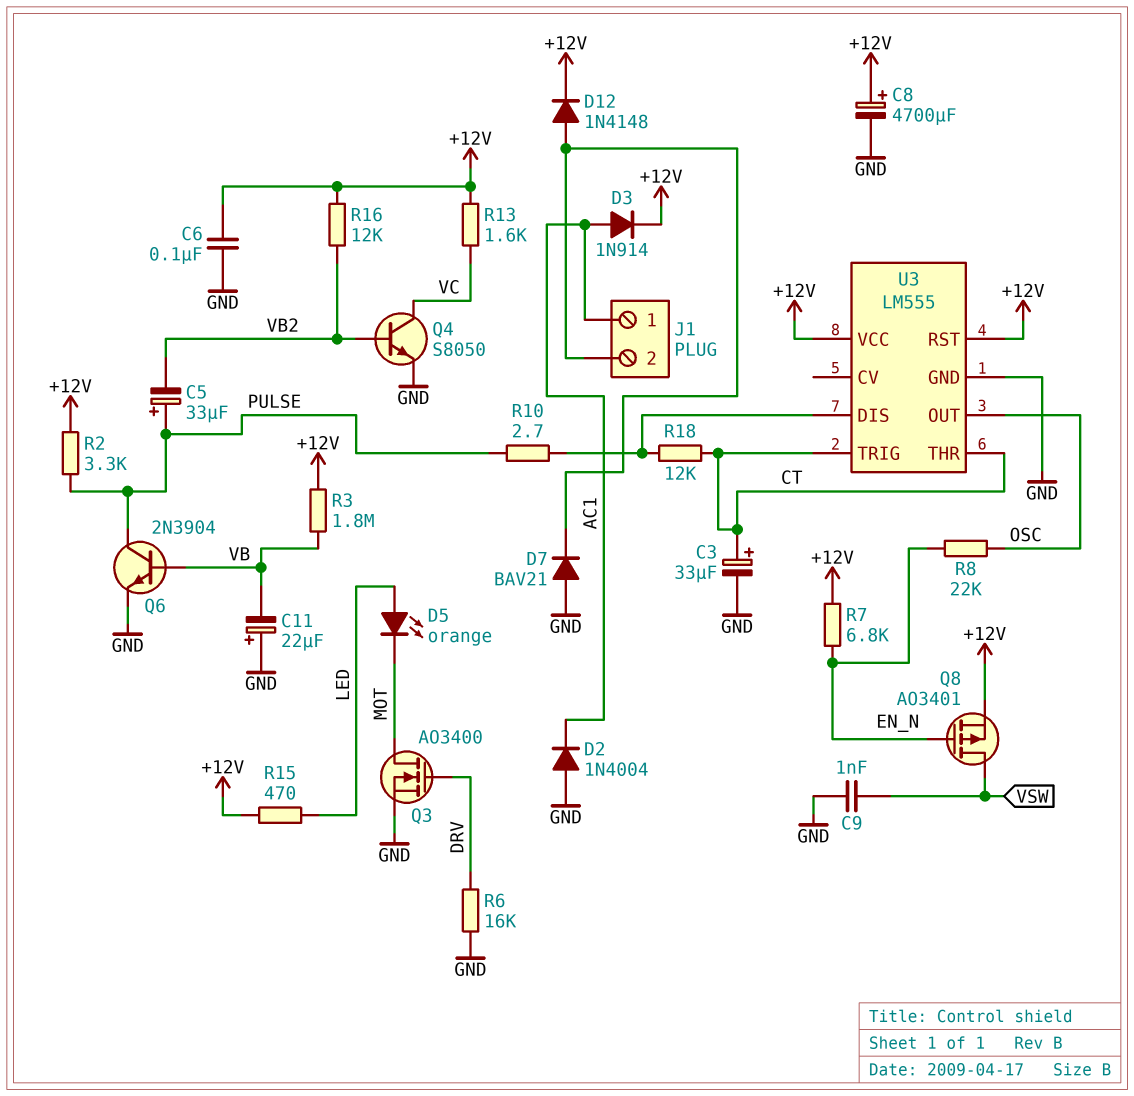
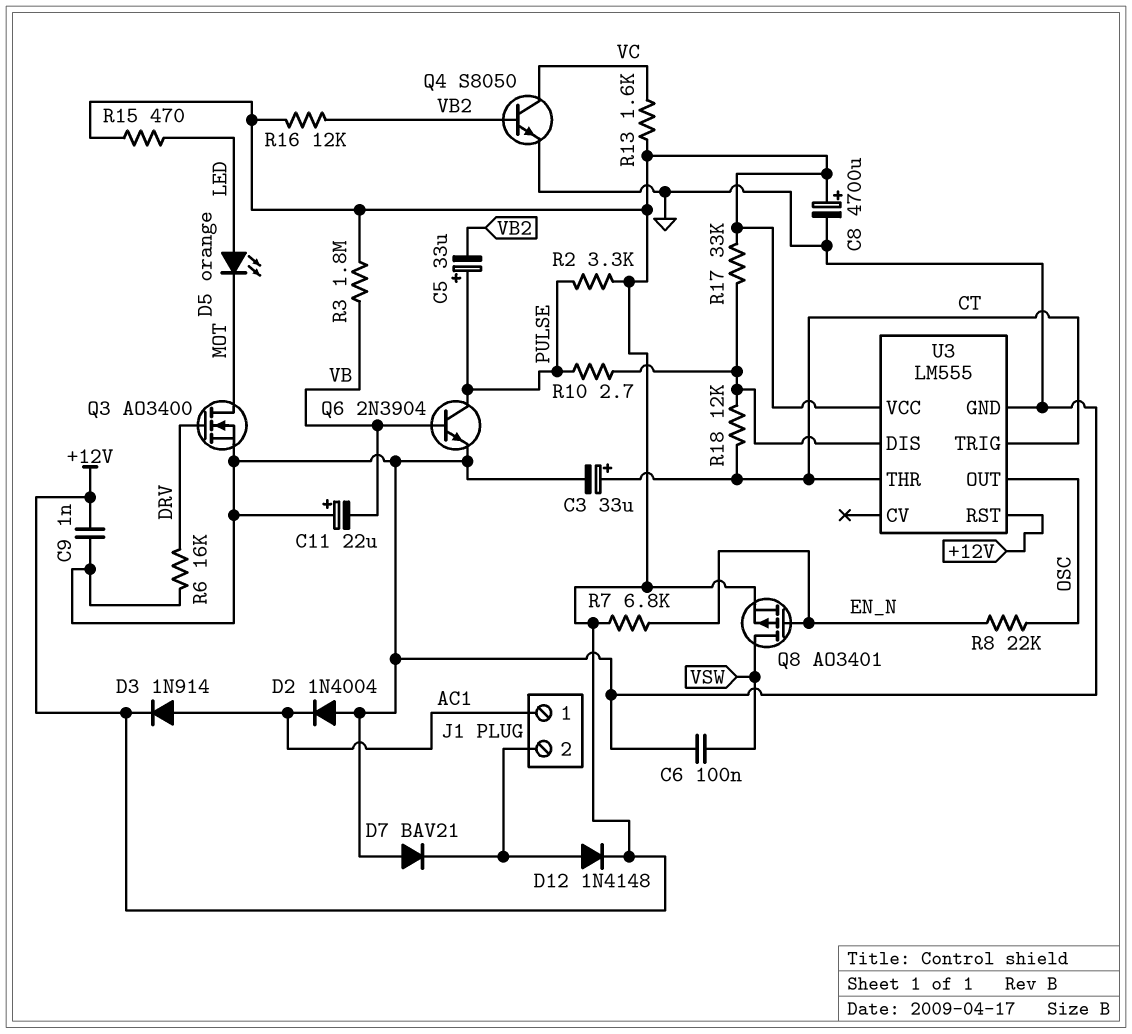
C6: 100nF (+12V, GND) -> 100nF (GND, VSW)
C9: 1nF (GND, VSW) -> 1nF (+12V, GND)
R17: none -> 33k (+12V, U3/DIS)

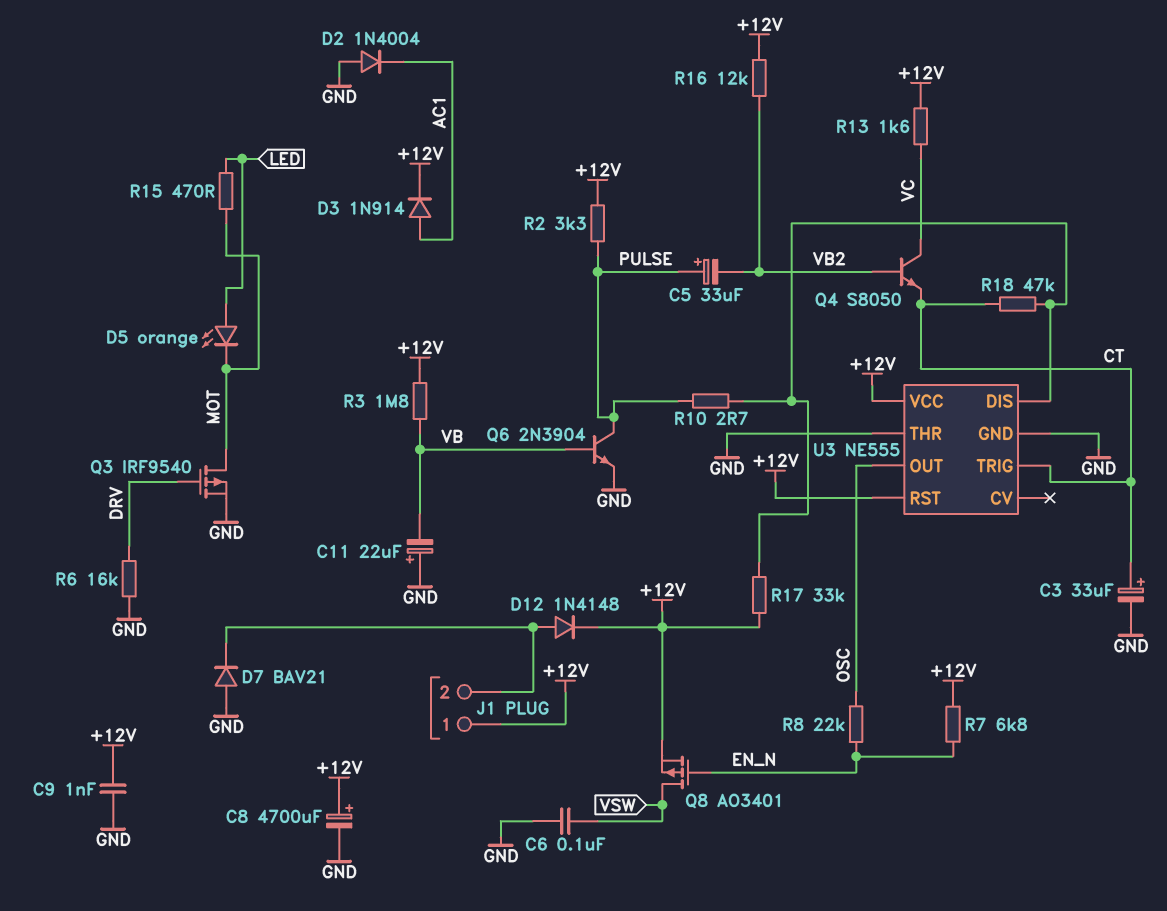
J1 pin 1: AC1 -> +12V
Q3: NMOS AO3400 (G DRV, D MOT, S GND) -> PMOS IRF9540 (G DRV, D MOT, S GND)
Q4: NPN S8050 (B VB2, C VC, E GND) -> NPN S8050 (B VB2, C VC, E CT)
R15: 470 (+12V, LED) -> 470 (LED, MOT)
R18: 12k (CT, U3/DIS) -> 47k (CT, U3/DIS)
U3: LM555 -> NE555
U3 pin THR: CT -> GND

